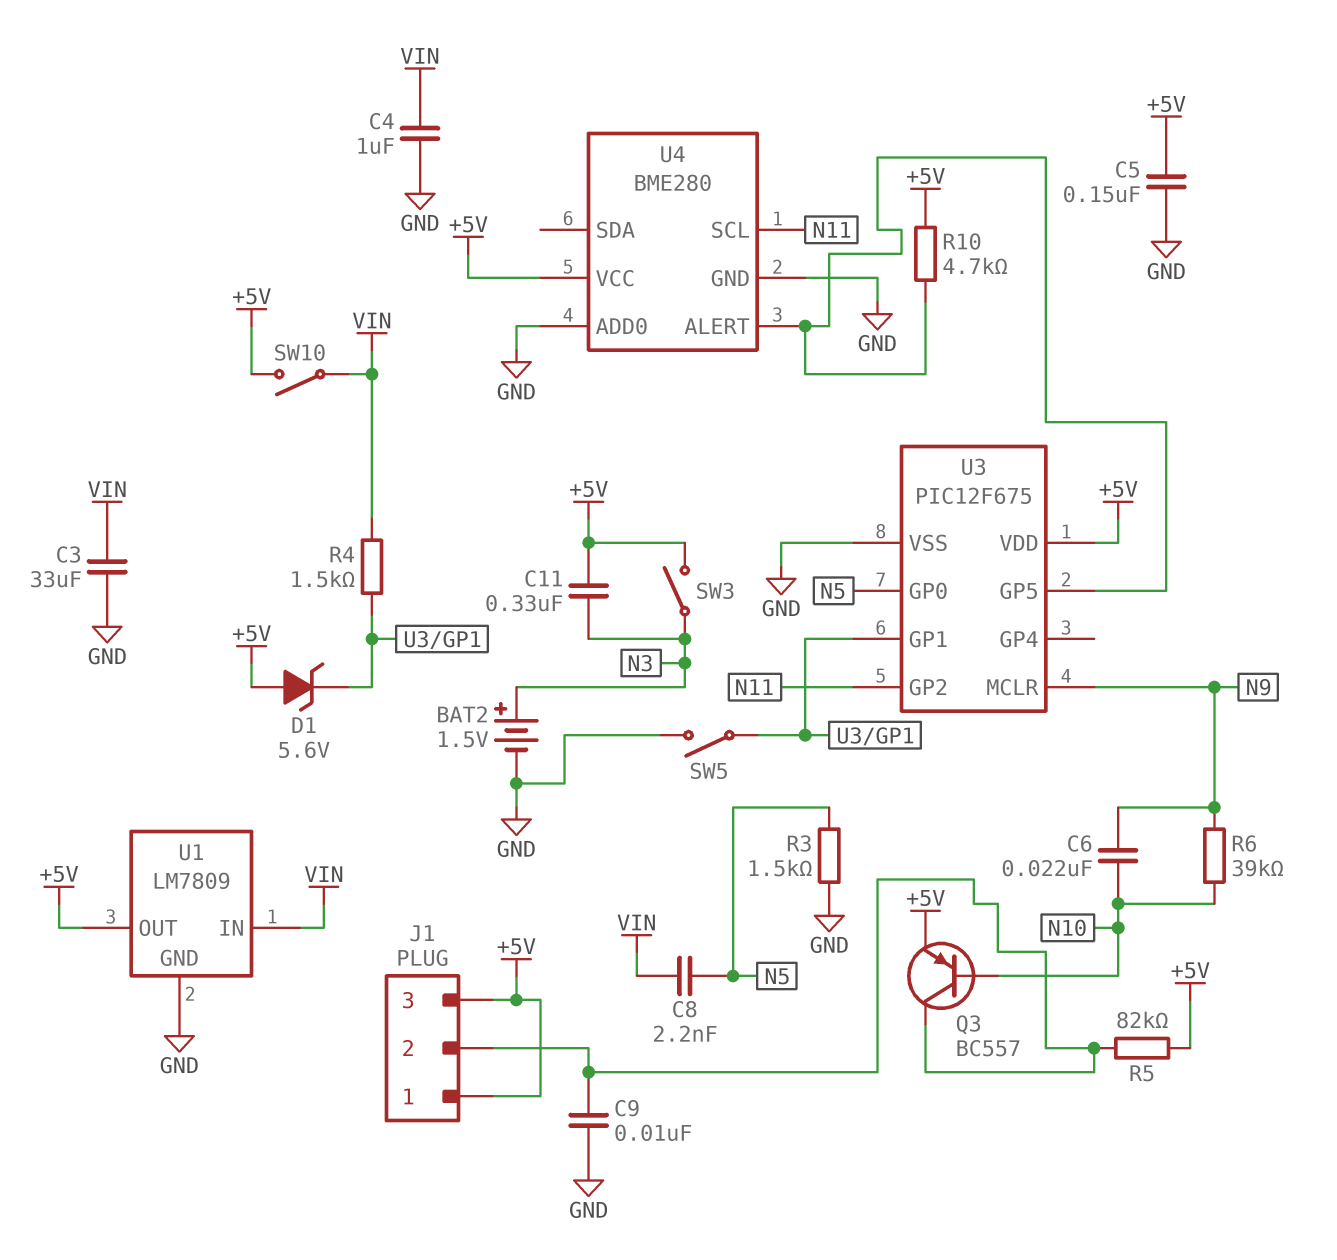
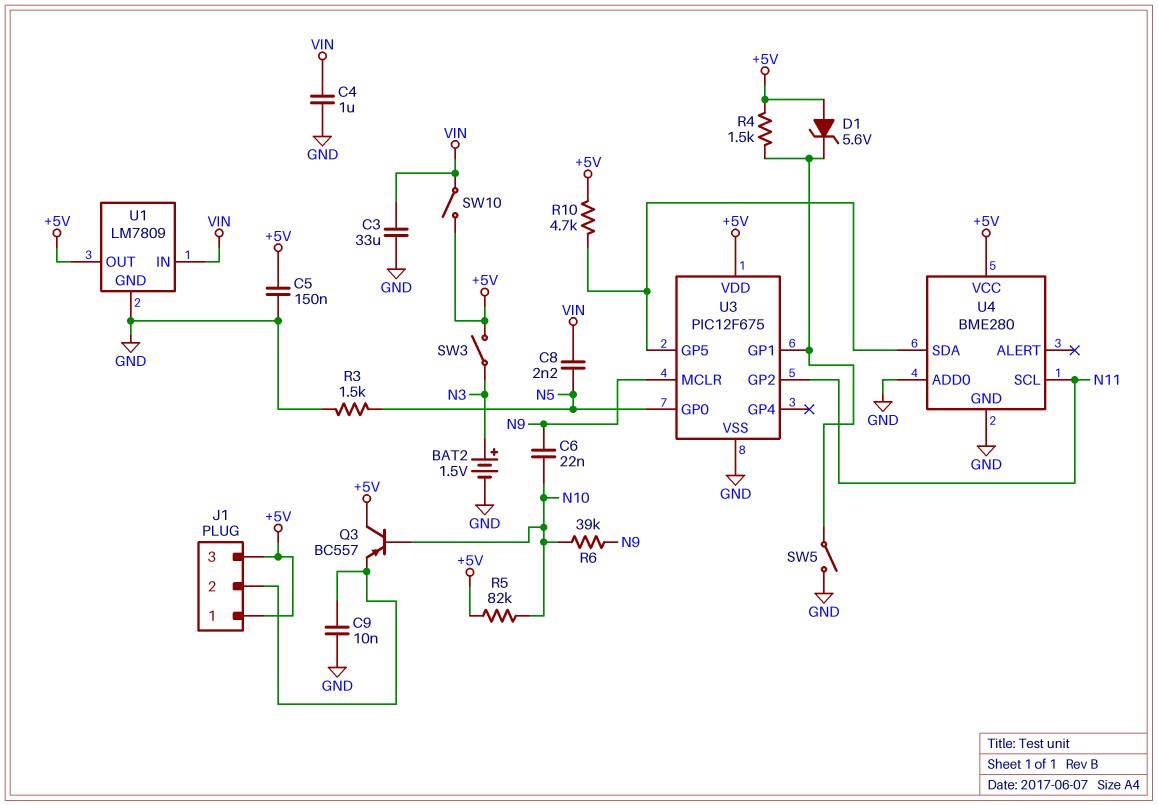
C11: 330nF (+5V, N3) -> none
Q3: PNP BC557 (B N10, C J1/2, E +5V) -> PNP BC557 (B N10, C +5V, E J1/2)
R4: 1.5k (U3/GP1, VIN) -> 1.5k (+5V, U3/GP1)
R5: 82k (+5V, J1/2) -> 82k (+5V, N10)
U4 pin ALERT: U3/GP5 -> none
U4 pin SDA: none -> U3/GP5

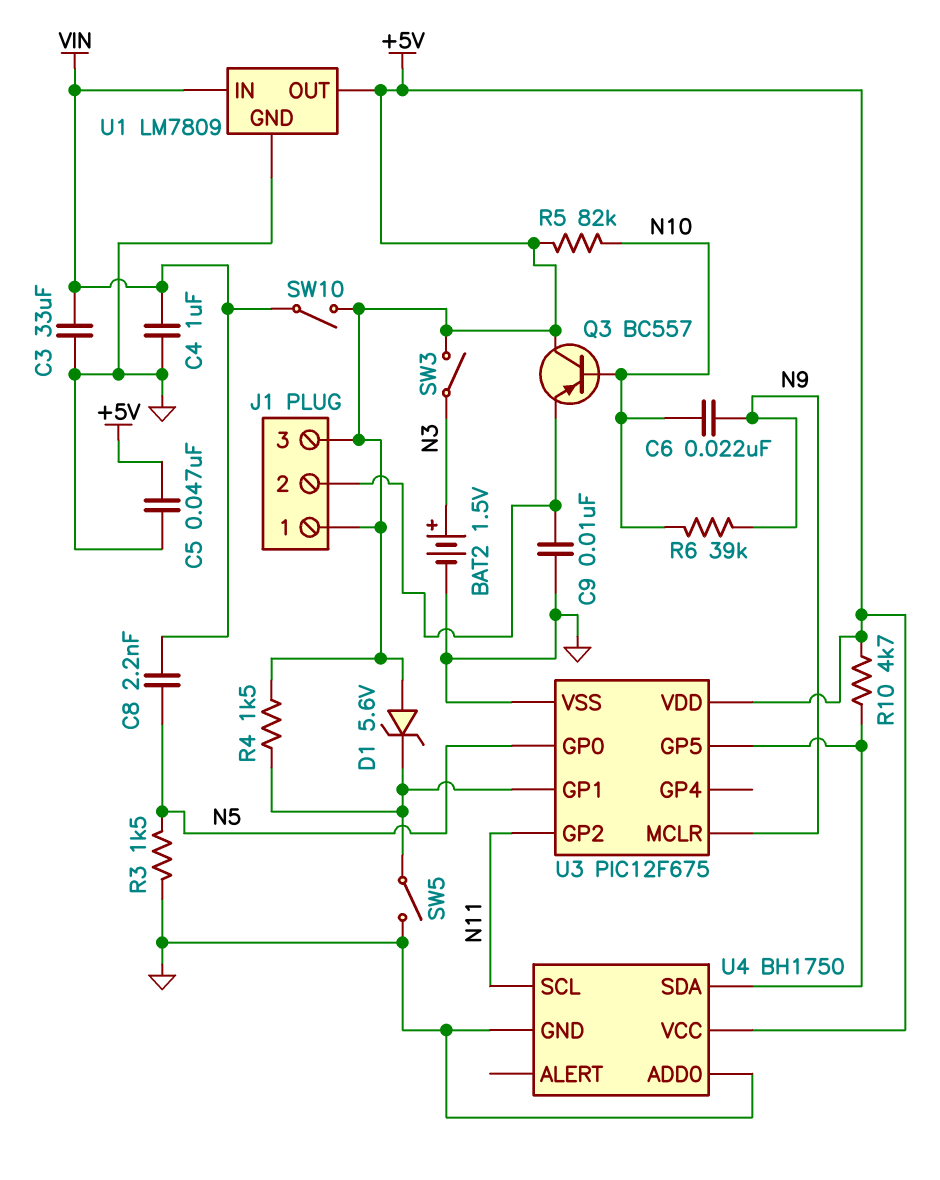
C5: 150nF (+5V, GND) -> 47nF (+5V, GND)
U4: BME280 -> BH1750

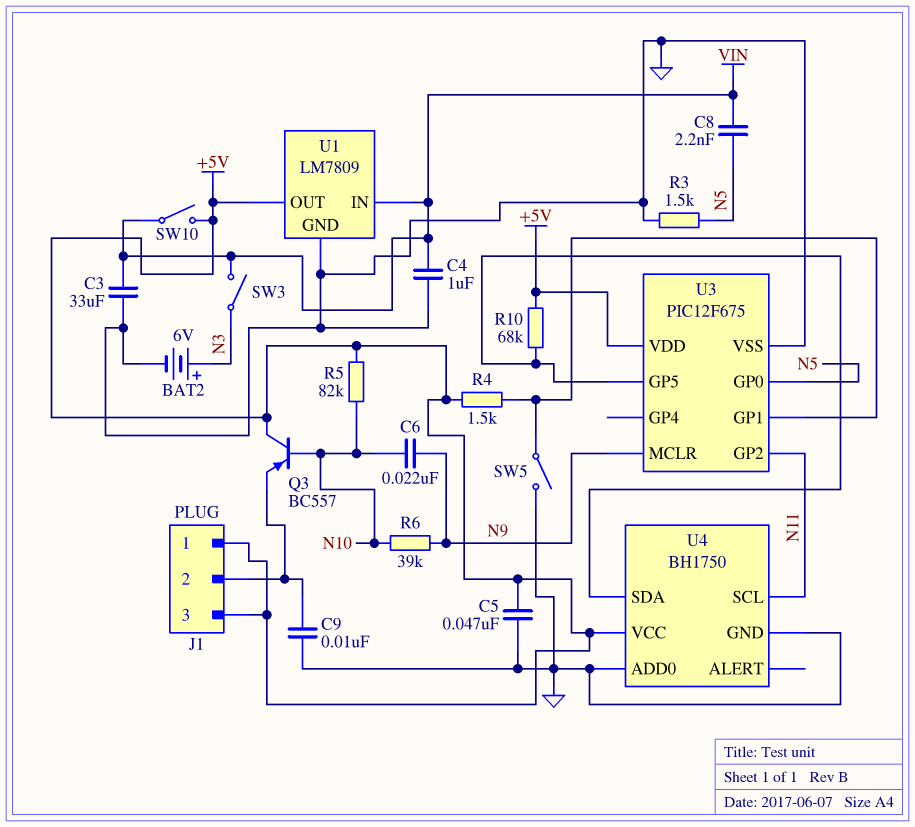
BAT2: 1.5V (plus N3, minus GND) -> 6V (plus N3, minus GND)
D1: zener 5.6V (A +5V, K U3/GP1) -> none
R10: 4.7k (+5V, U3/GP5) -> 68k (+5V, U3/GP5)
SW3: switch (+5V, N3) -> switch (N3, VIN)

